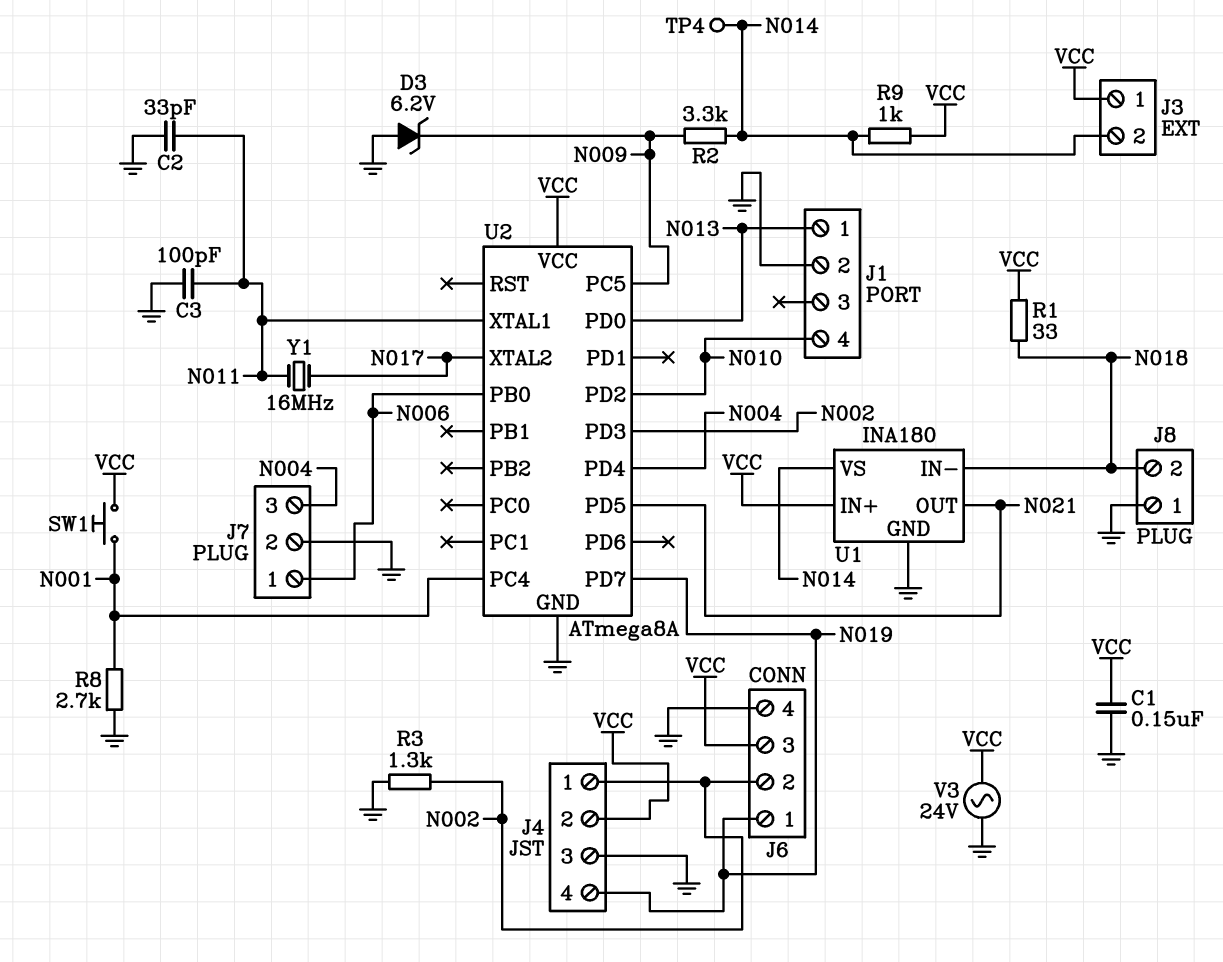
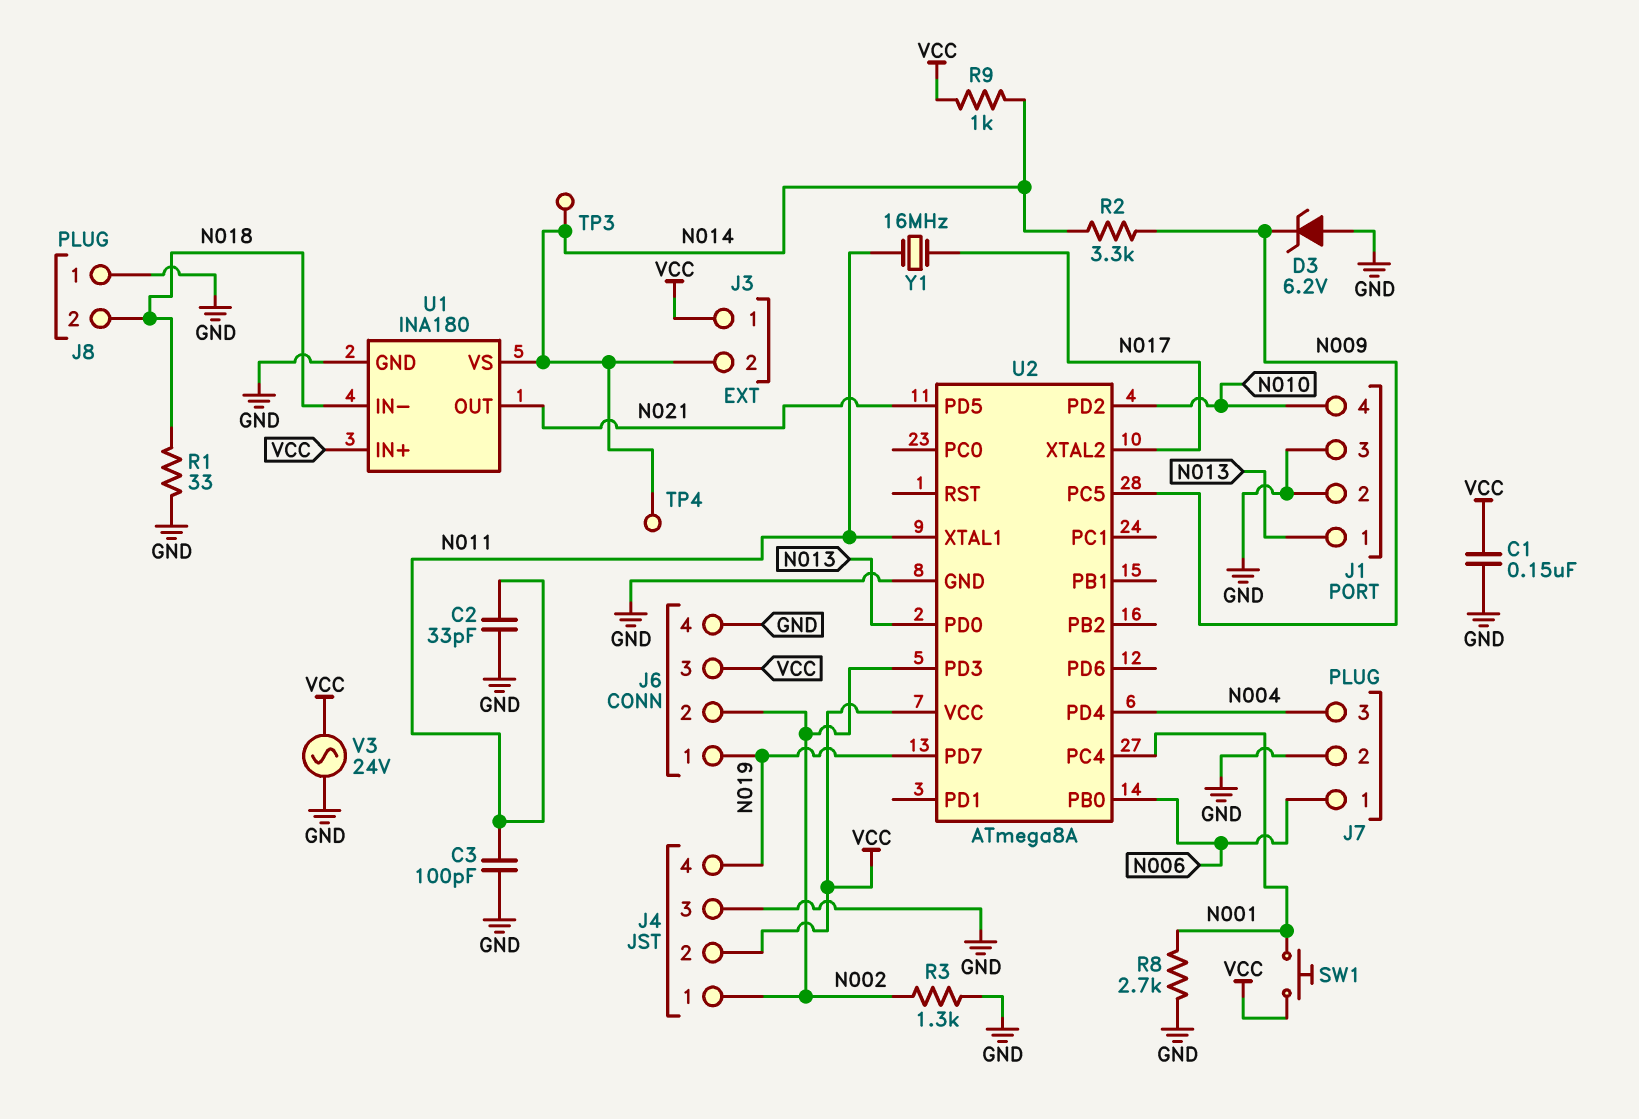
J1 pin 3: none -> GND
R1: 33 (N018, VCC) -> 33 (GND, N018)
TP3: none -> test point (N014)

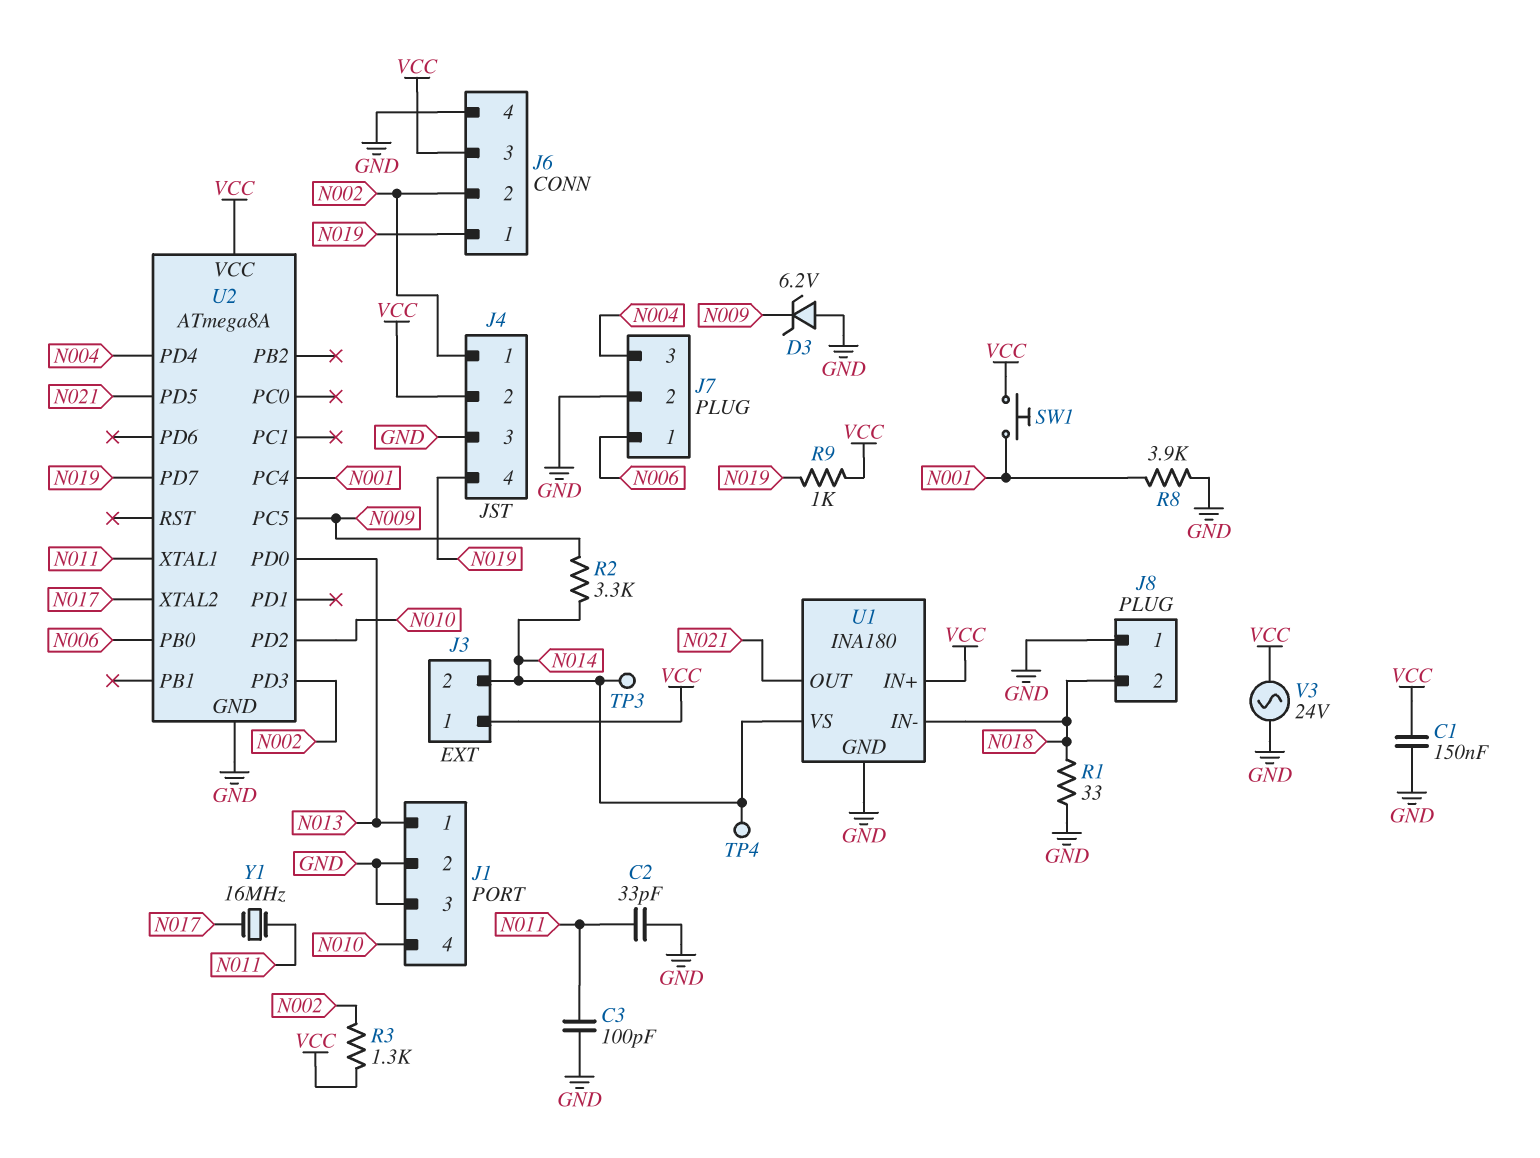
R3: 1.3k (GND, N002) -> 1.3k (N002, VCC)
R8: 2.7k (GND, N001) -> 3.9k (GND, N001)
R9: 1k (N014, VCC) -> 1k (N019, VCC)

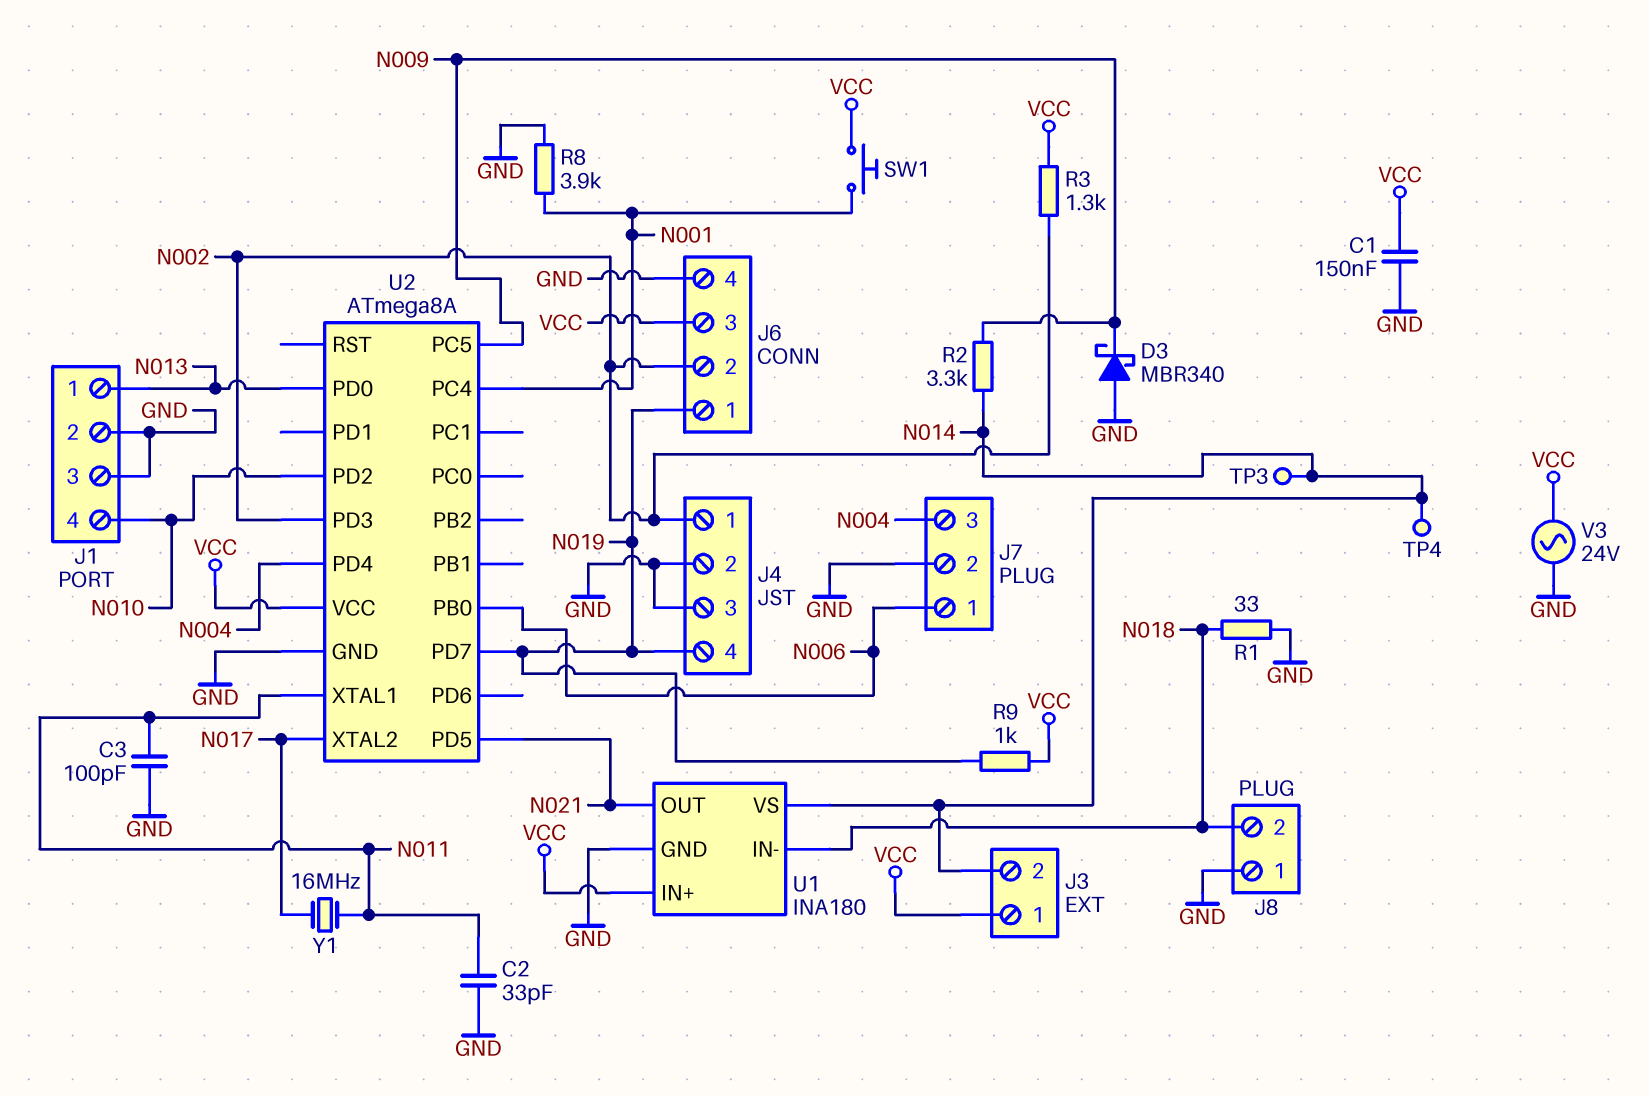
D3: zener 6.2V (A GND, K N009) -> schottky MBR340 (A GND, K N009)
J4 pin 2: VCC -> GND

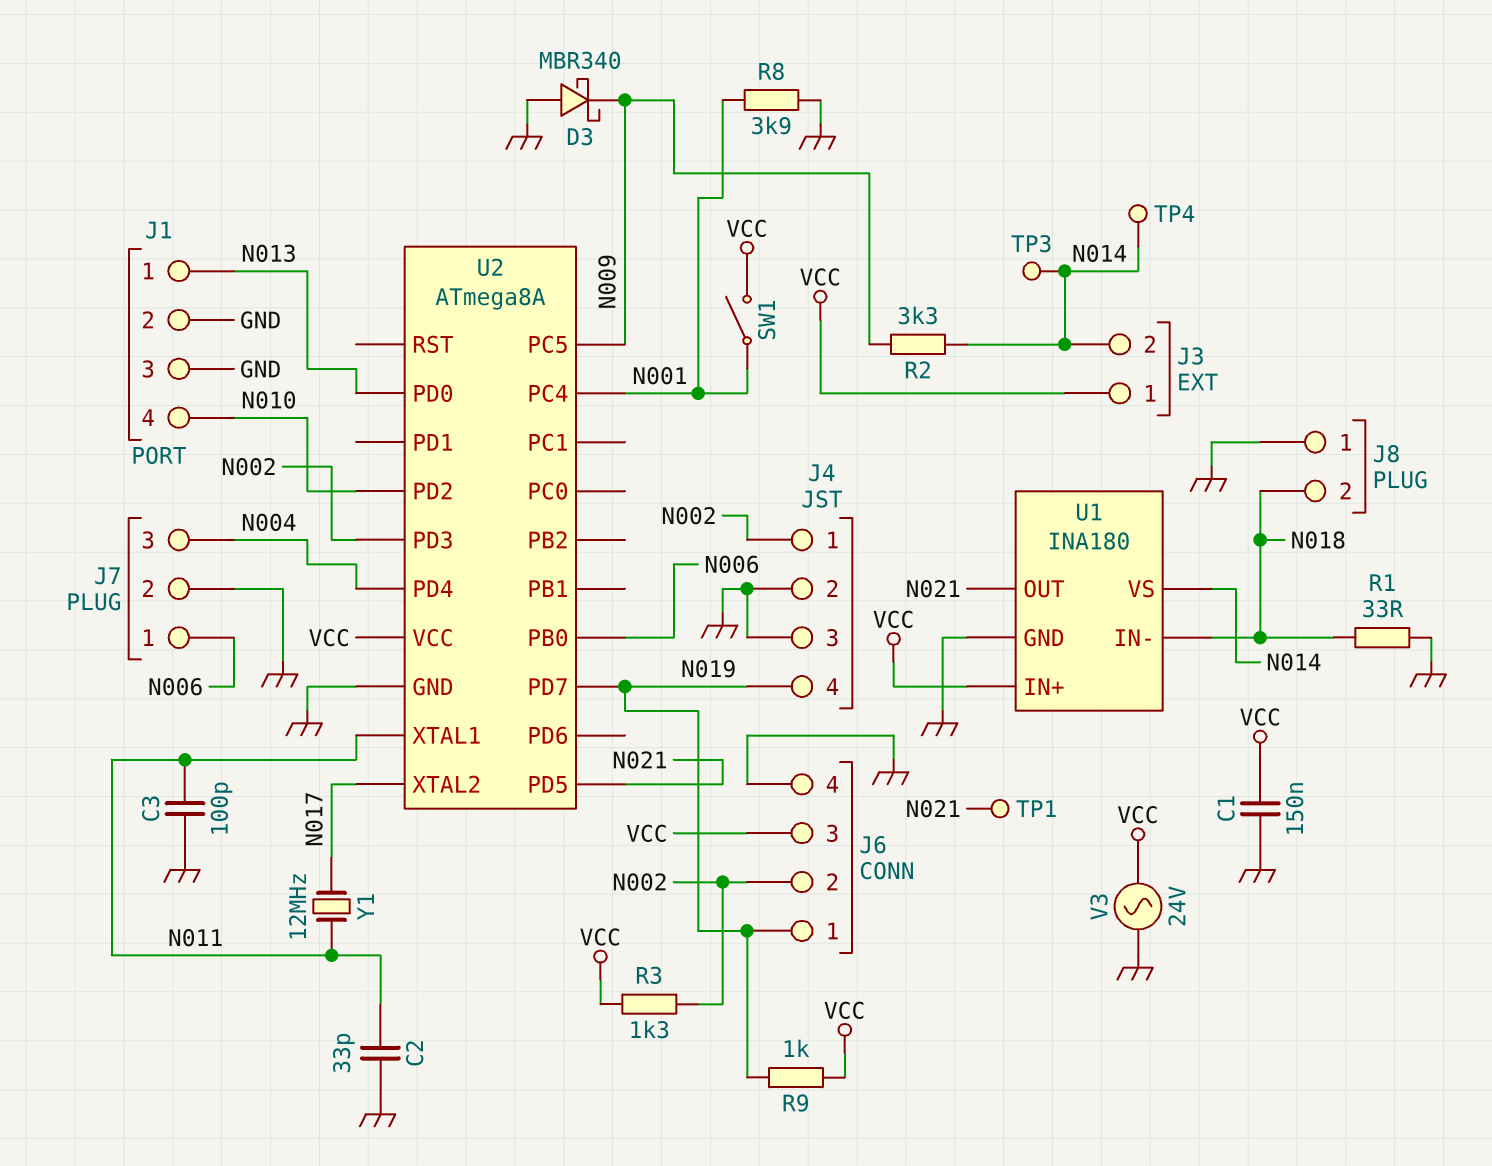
SW1: button (N001, VCC) -> switch (N001, VCC)
TP1: none -> test point (N021)
Y1: 16MHz (N011, N017) -> 12MHz (N011, N017)

